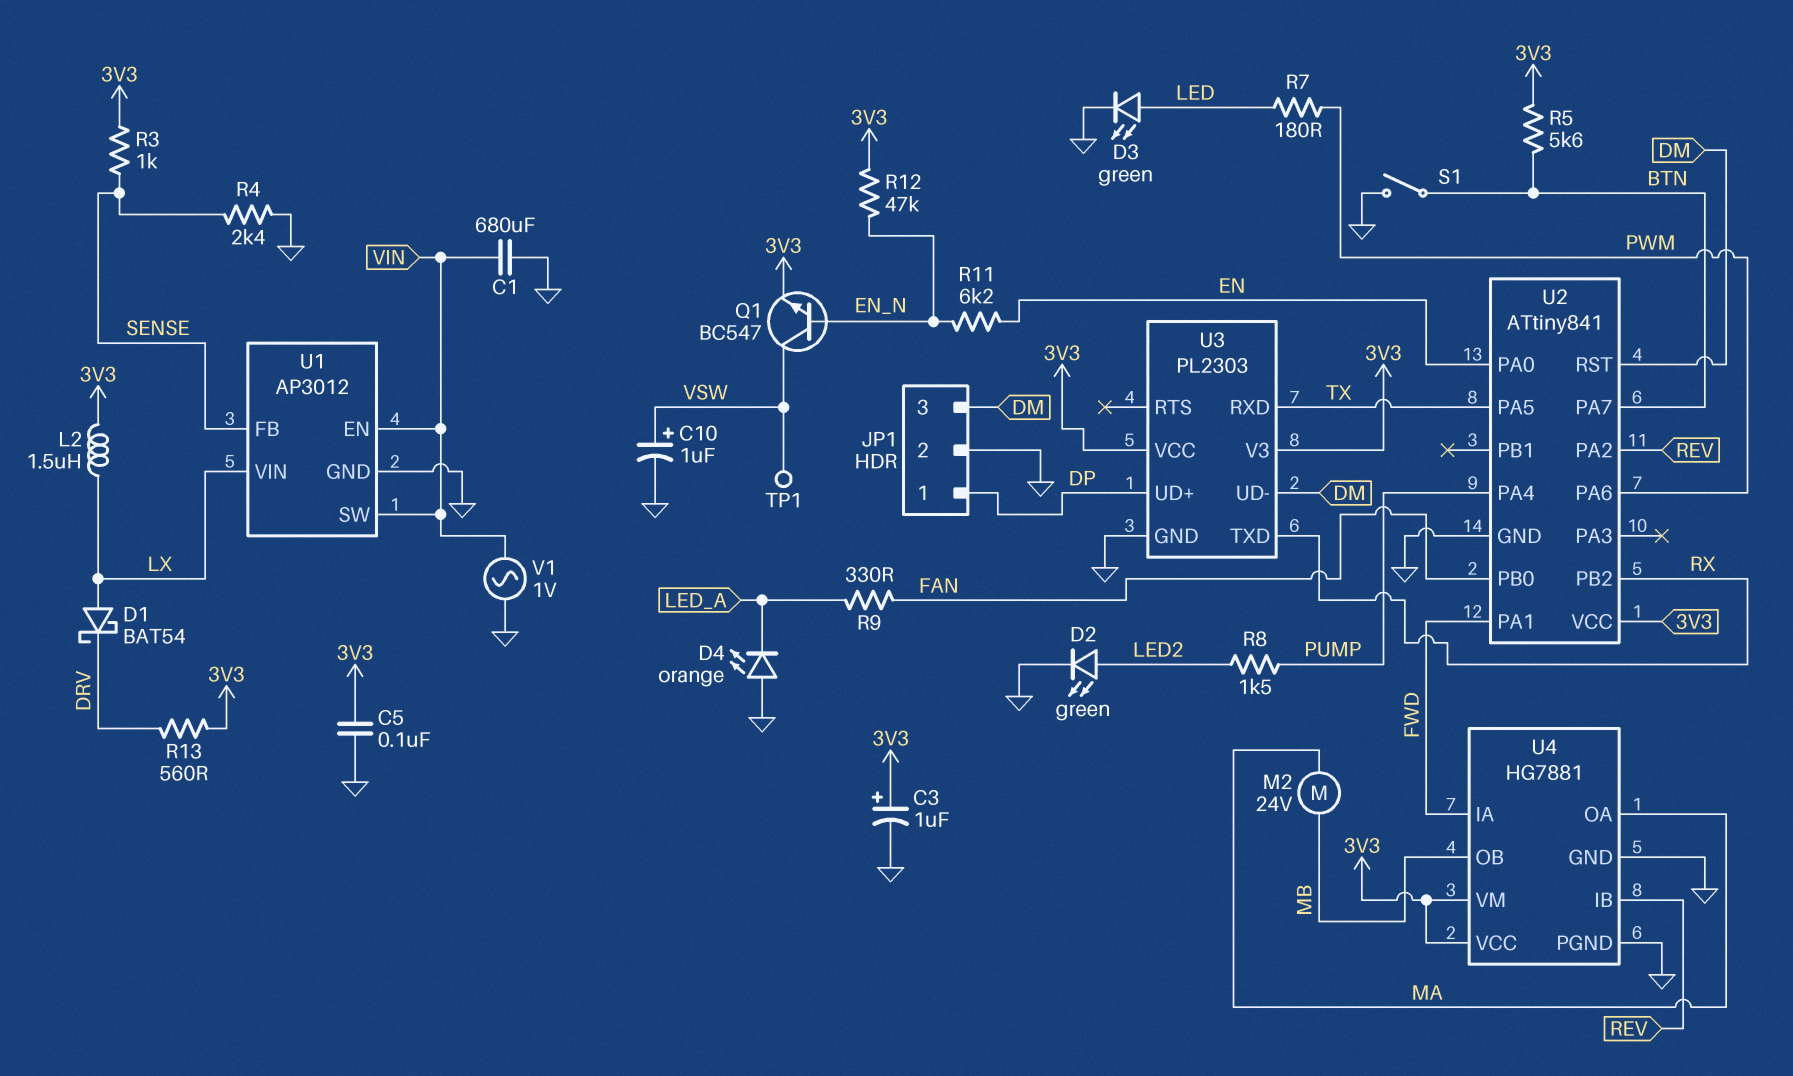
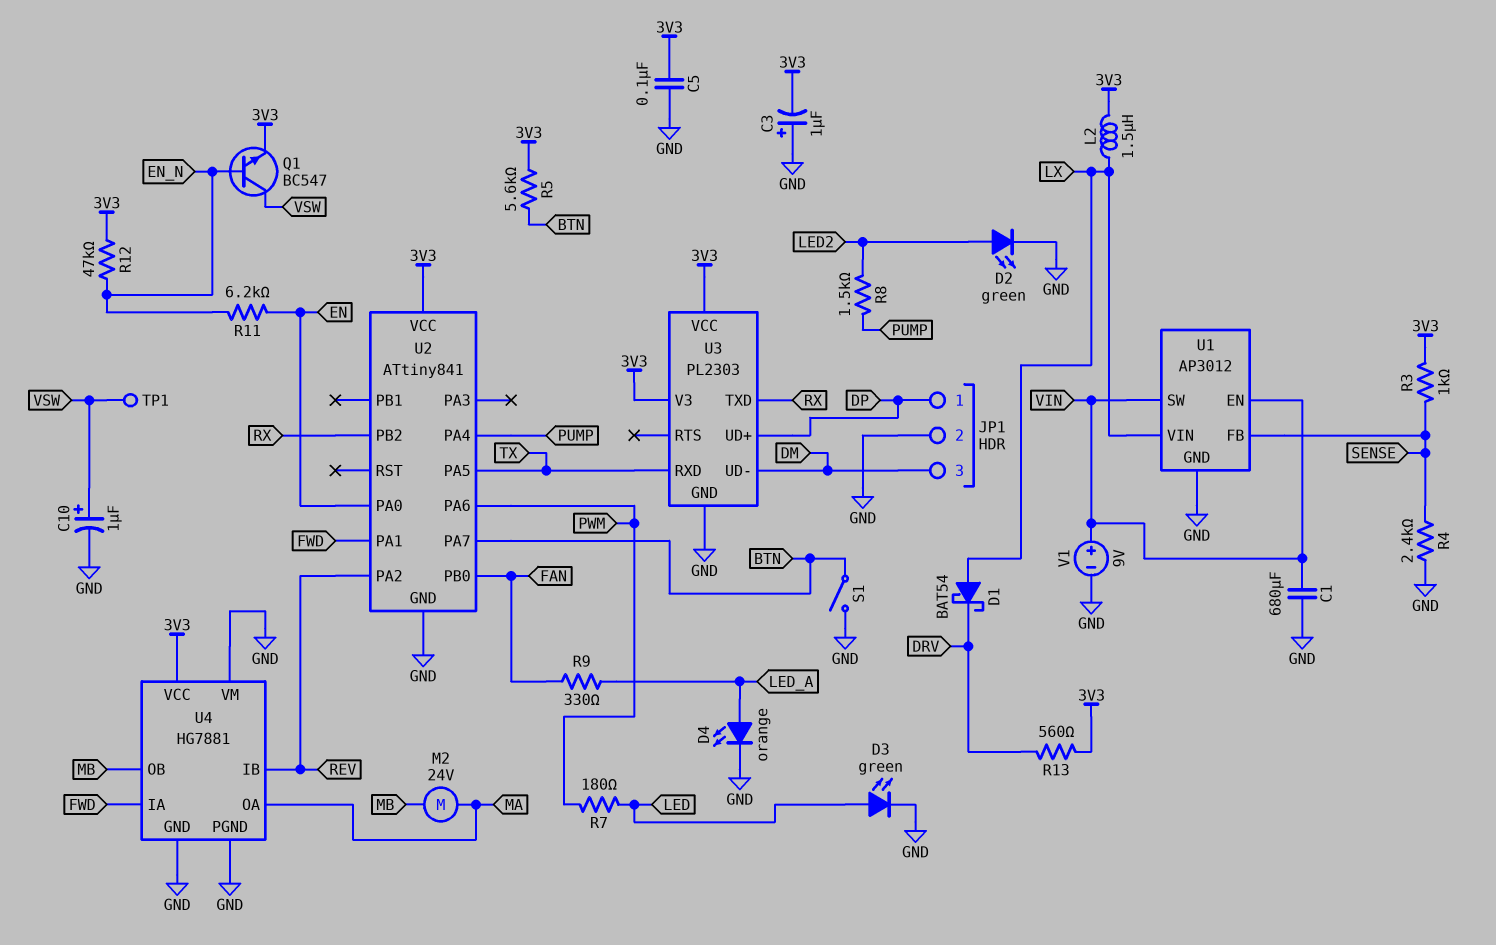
C3: 1uF (plus 3V3, minus GND) -> 1uF (plus GND, minus 3V3)
D4: LED orange (A GND, K LED_A) -> LED orange (A LED_A, K GND)
U2 pin RST: DM -> none
U4 pin VM: 3V3 -> GND
V1: AC 1V (GND, VIN) -> 9V (plus VIN, minus GND)

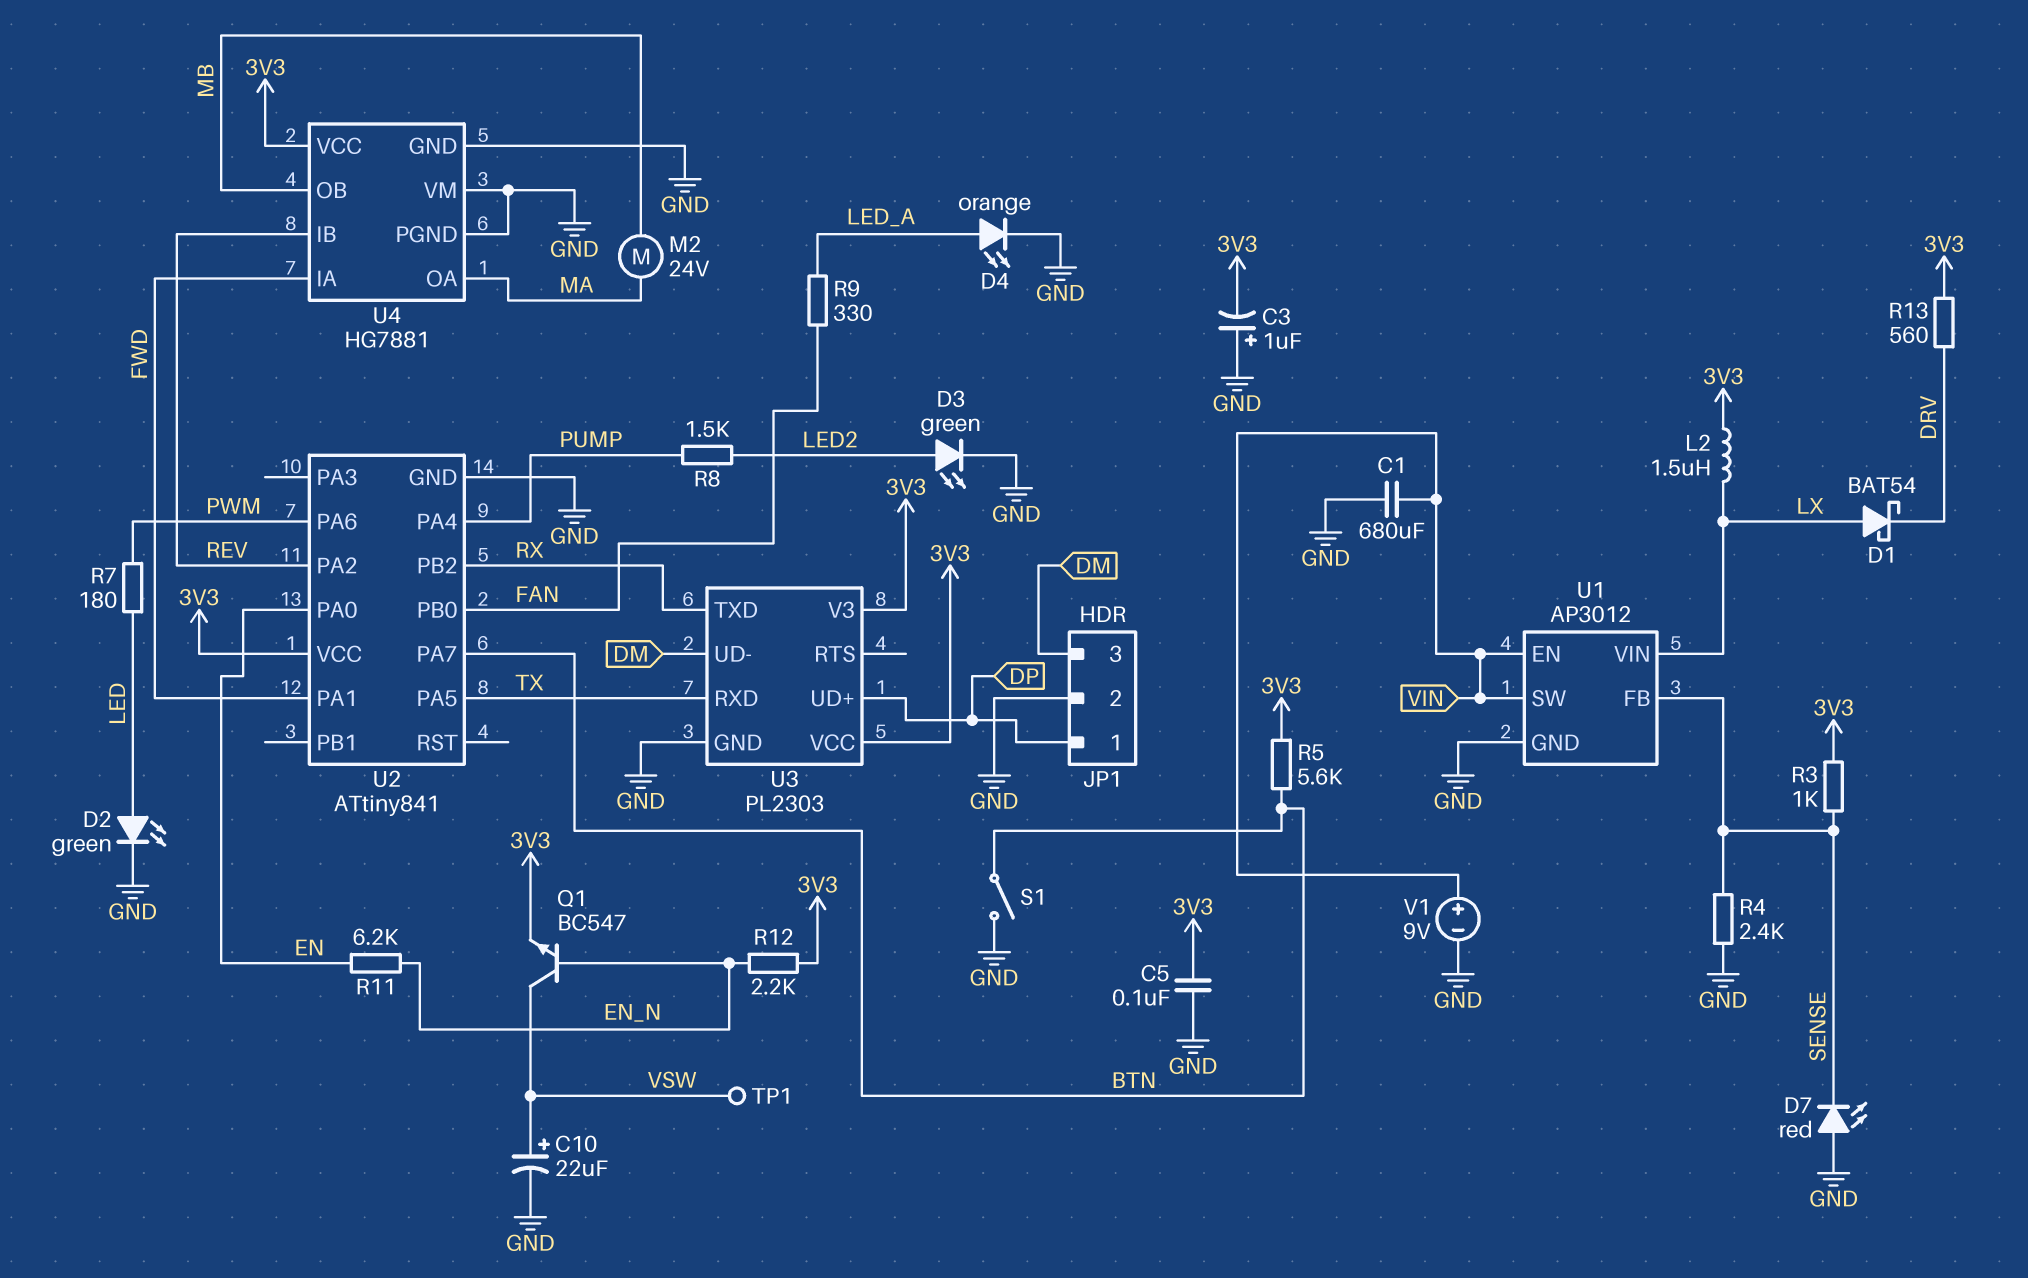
C10: 1uF (plus VSW, minus GND) -> 22uF (plus VSW, minus GND)
D2: LED green (A LED2, K GND) -> LED green (A LED, K GND)
D3: LED green (A LED, K GND) -> LED green (A LED2, K GND)
D7: none -> LED red (A GND, K SENSE)
R12: 47k (3V3, EN_N) -> 2.2k (3V3, EN_N)

